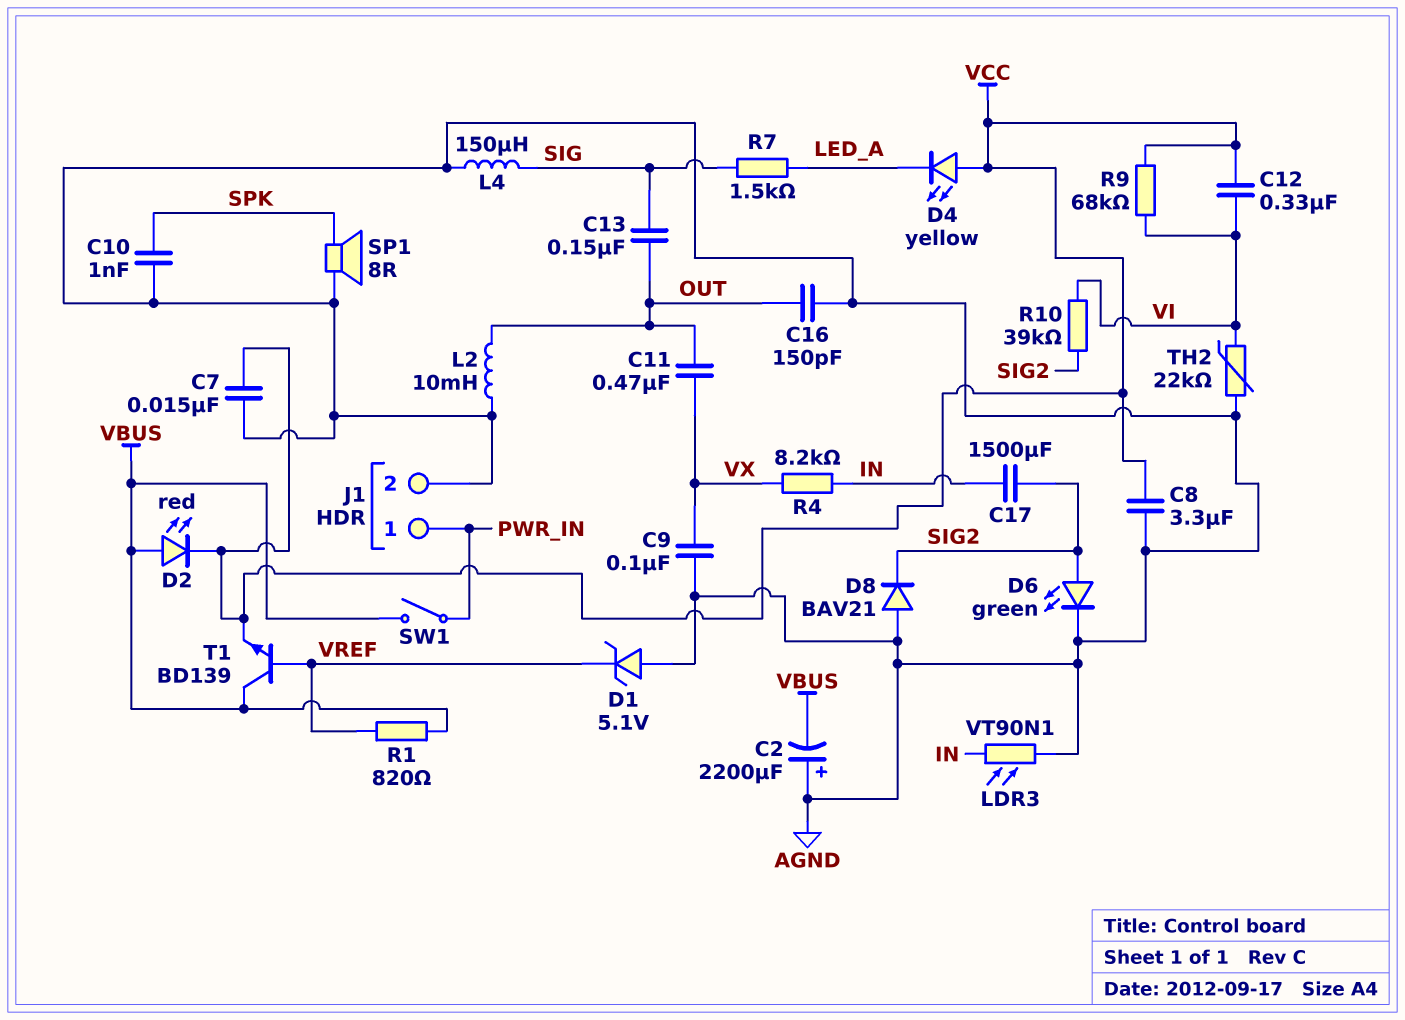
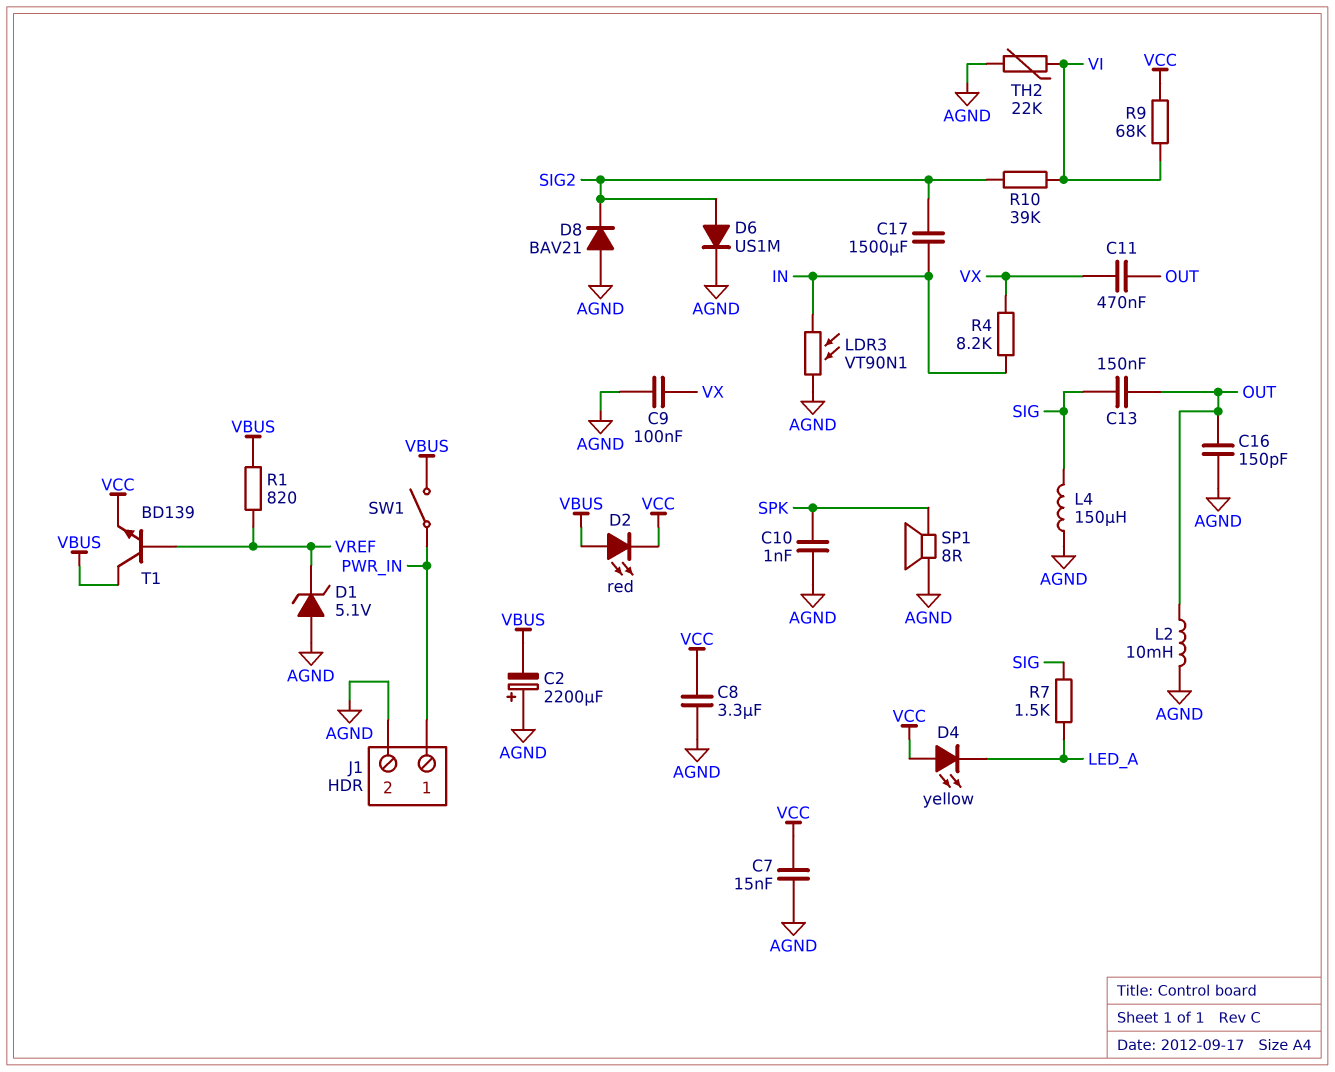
C12: 330nF (VCC, VI) -> none
D6: LED green (A SIG2, K AGND) -> diode US1M (A SIG2, K AGND)

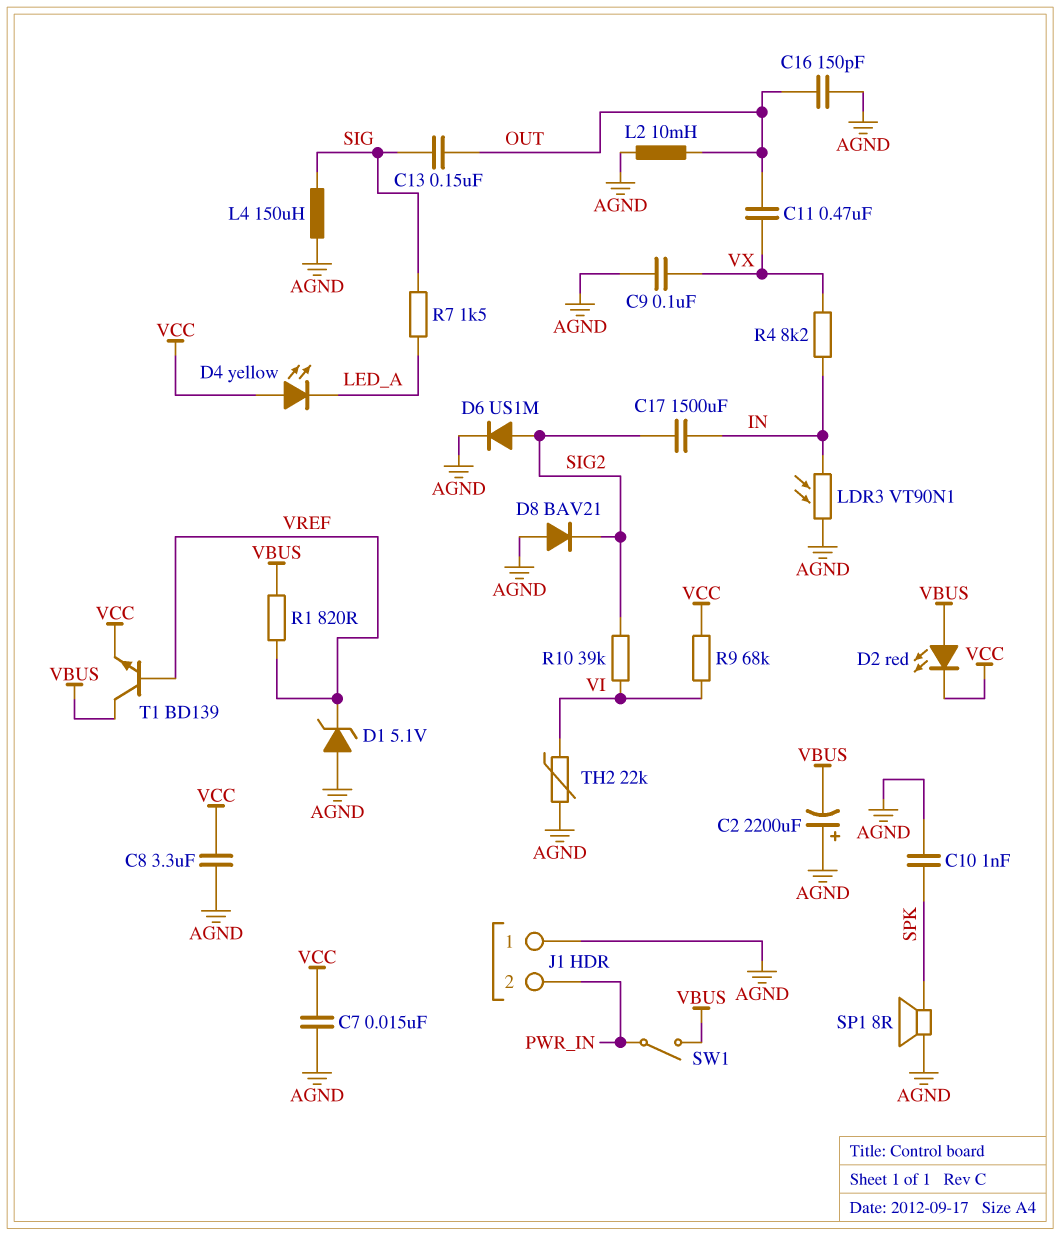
J1 pin 1: PWR_IN -> AGND
J1 pin 2: AGND -> PWR_IN

